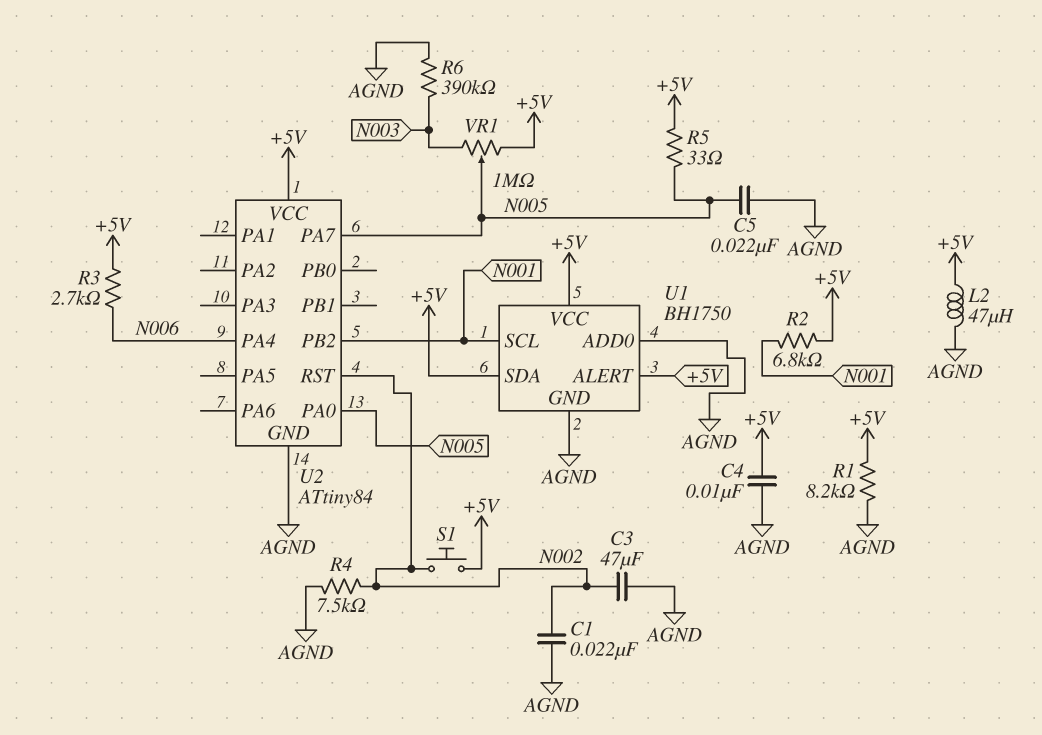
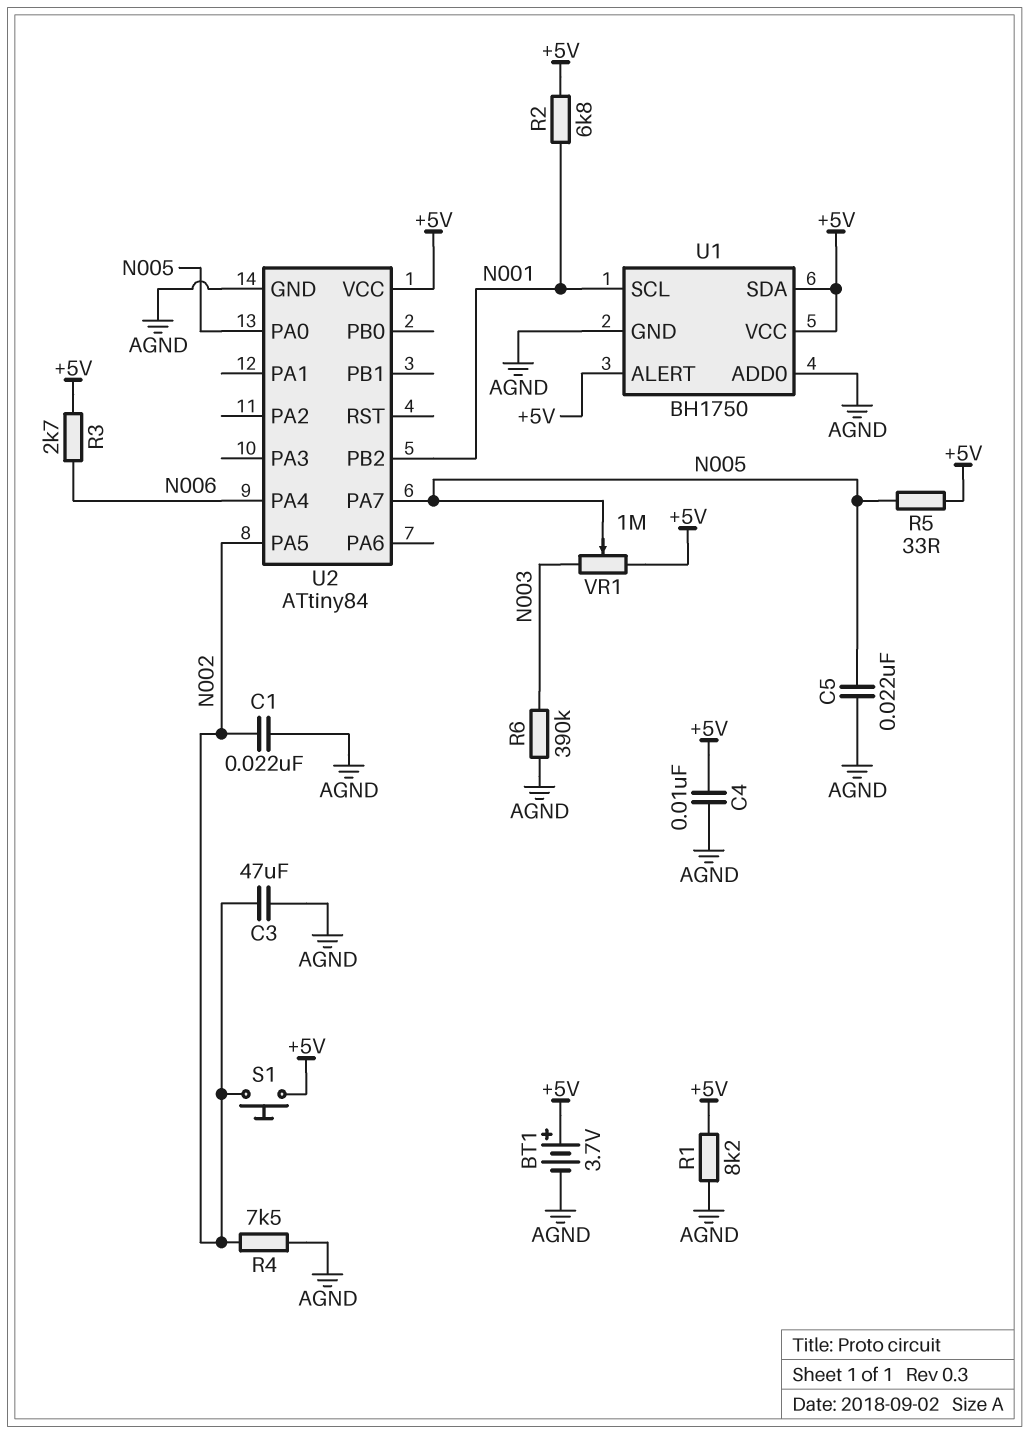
BT1: none -> 3.7V (plus +5V, minus AGND)
L2: 47uH (+5V, AGND) -> none
U2 pin PA5: none -> N002
U2 pin RST: N002 -> none

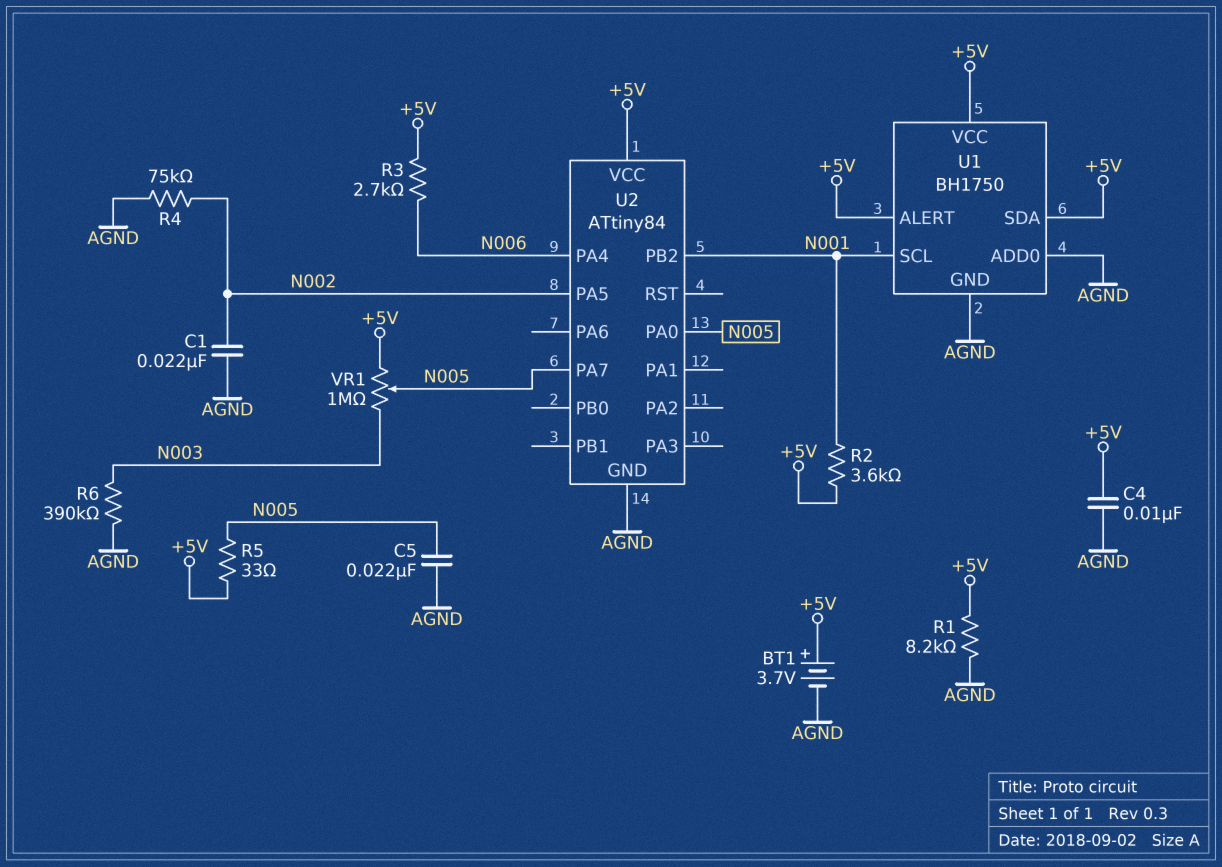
C3: 47uF (AGND, N002) -> none
R2: 6.8k (+5V, N001) -> 3.6k (+5V, N001)
R4: 7.5k (AGND, N002) -> 75k (AGND, N002)
S1: button (+5V, N002) -> none

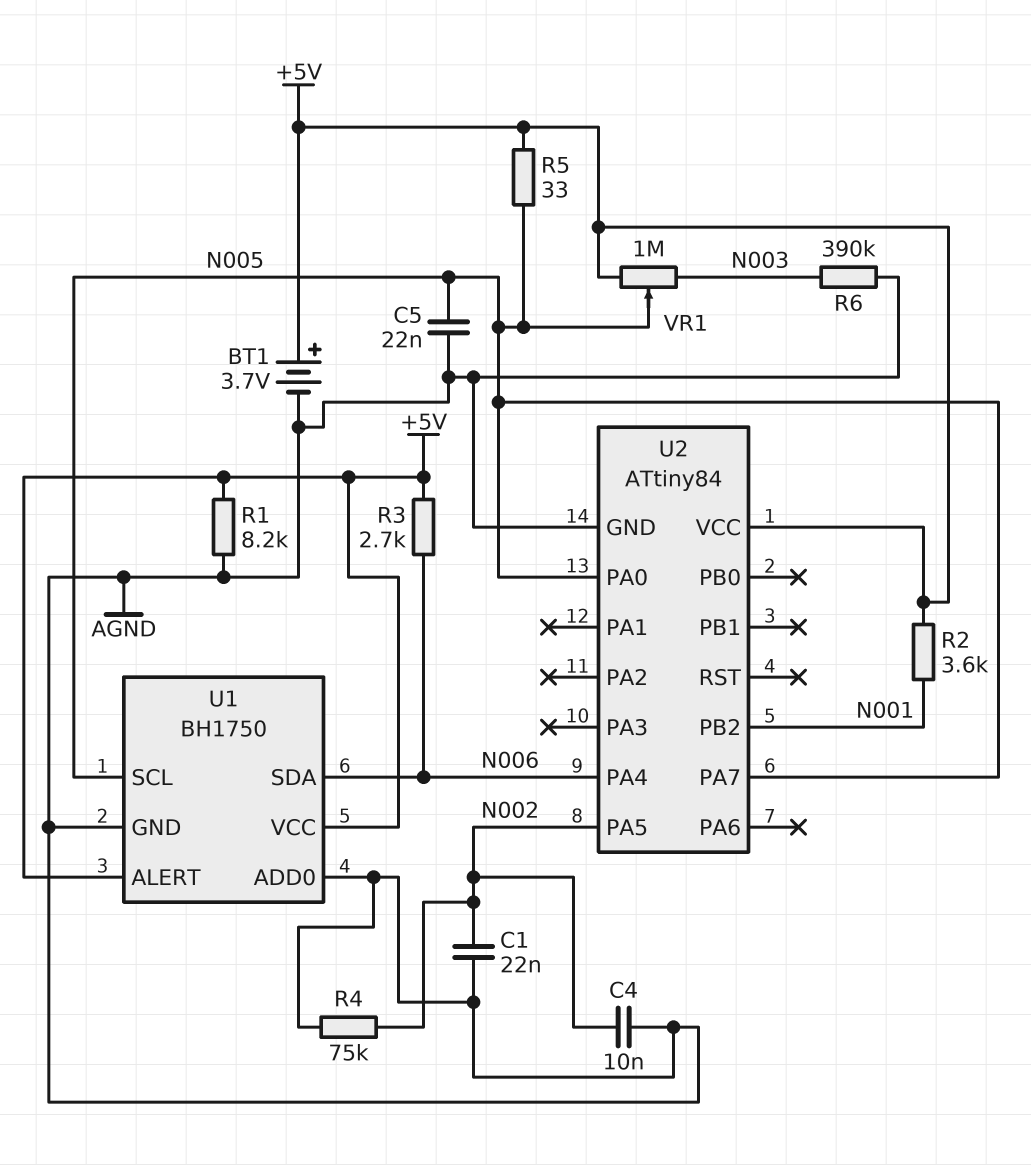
C4: 10nF (+5V, AGND) -> 10nF (AGND, N002)
U1 pin SCL: N001 -> N005
U1 pin SDA: +5V -> N006

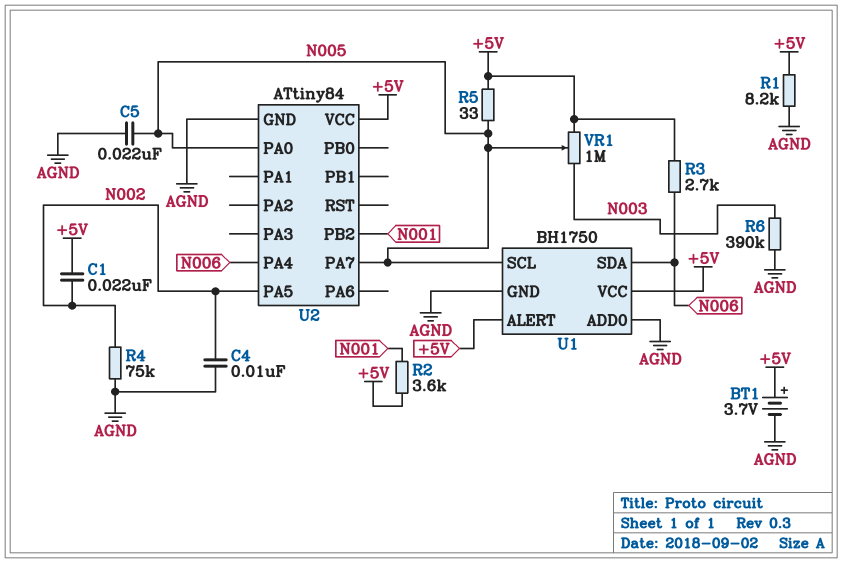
C1: 22nF (AGND, N002) -> 22nF (+5V, N002)

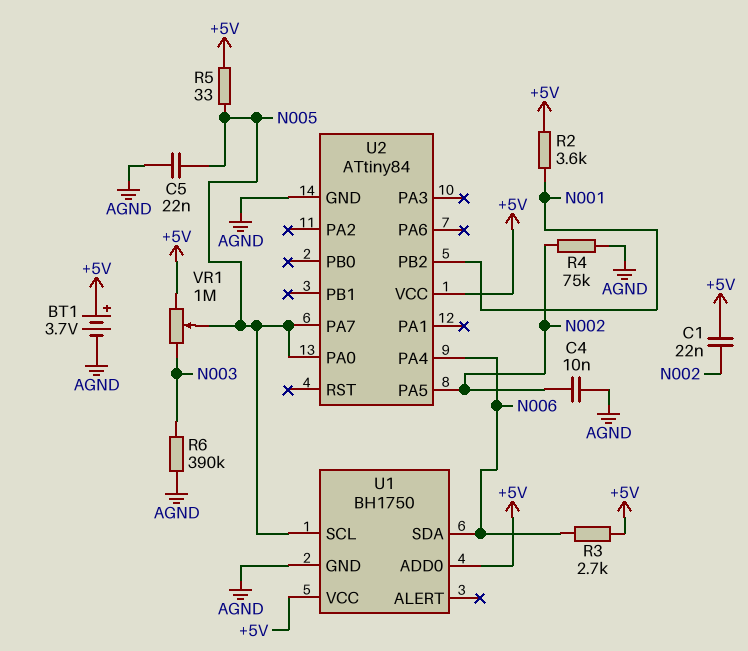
R1: 8.2k (+5V, AGND) -> none
U1 pin ADD0: AGND -> +5V
U1 pin ALERT: +5V -> none

